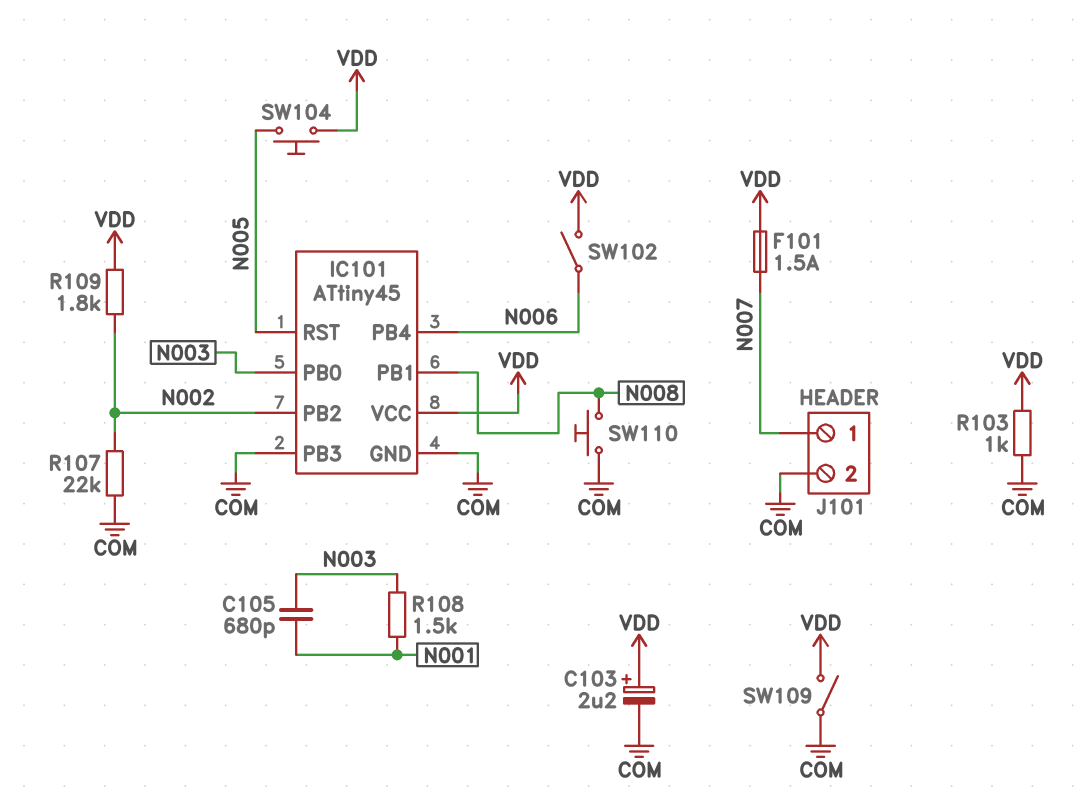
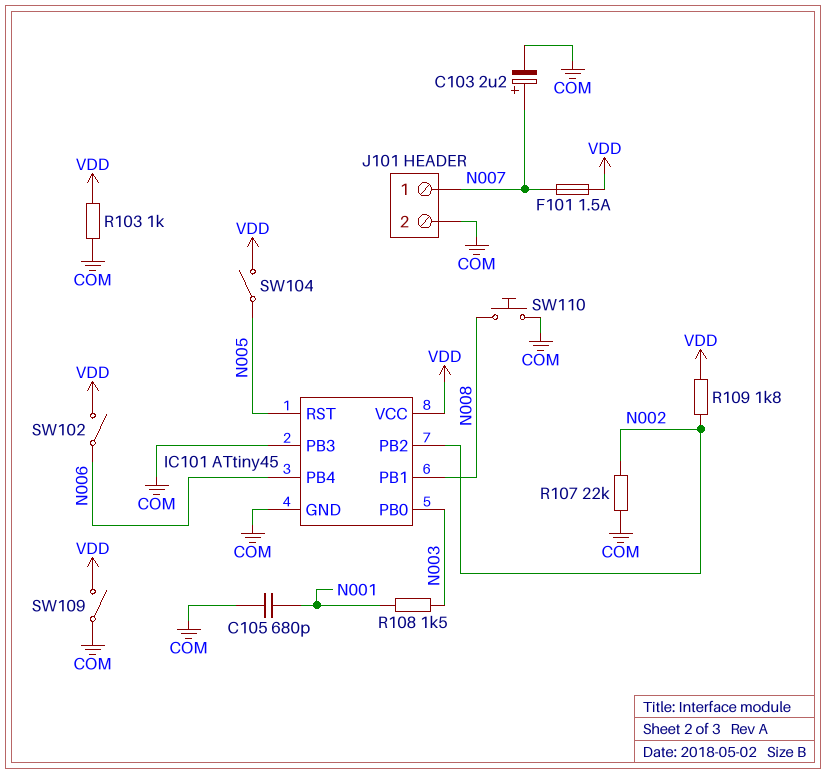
C103: 2.2uF (plus VDD, minus COM) -> 2.2uF (plus N007, minus COM)
C105: 680pF (N001, N003) -> 680pF (COM, N001)
SW104: button (N005, VDD) -> switch (N005, VDD)

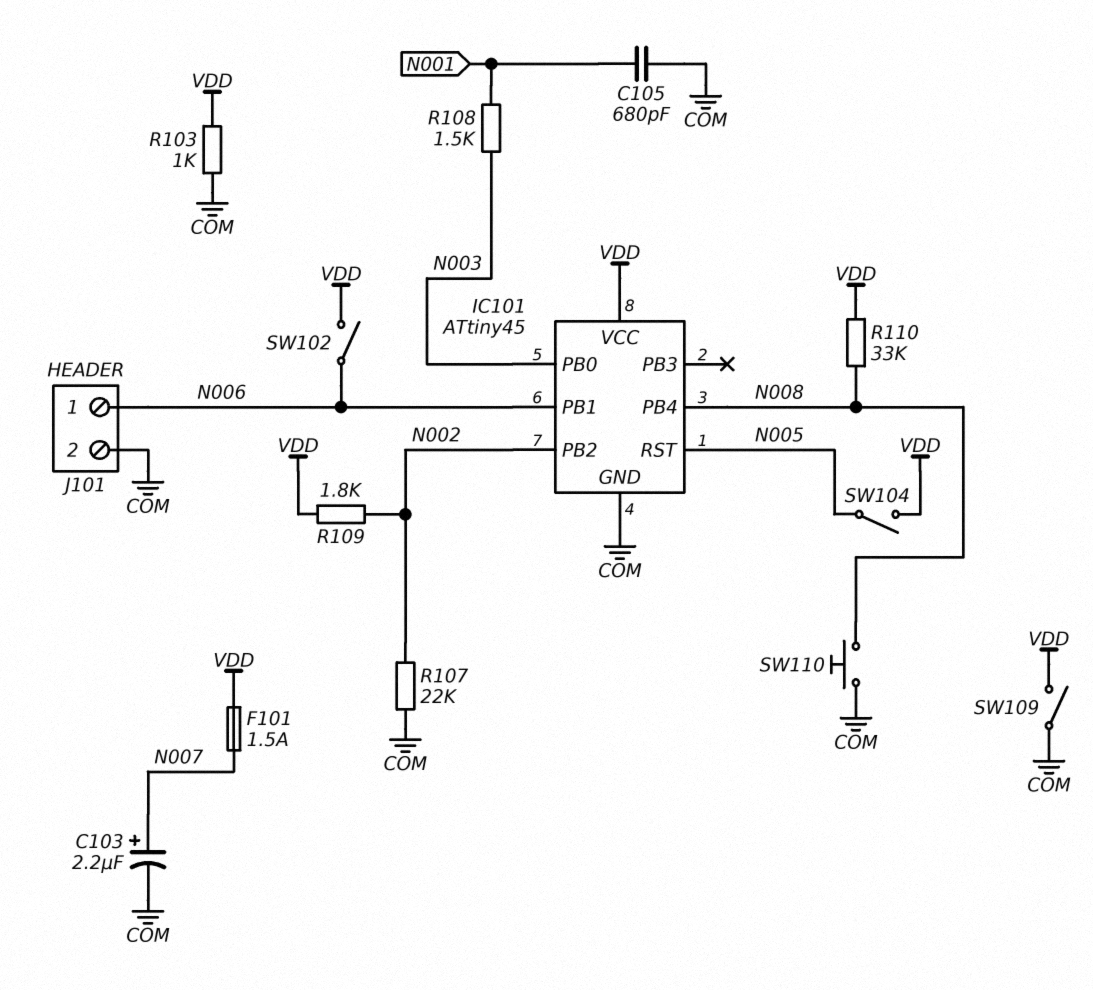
IC101 pin PB1: N008 -> N006
IC101 pin PB3: COM -> none
IC101 pin PB4: N006 -> N008
J101 pin 1: N007 -> N006
R110: none -> 33k (N008, VDD)

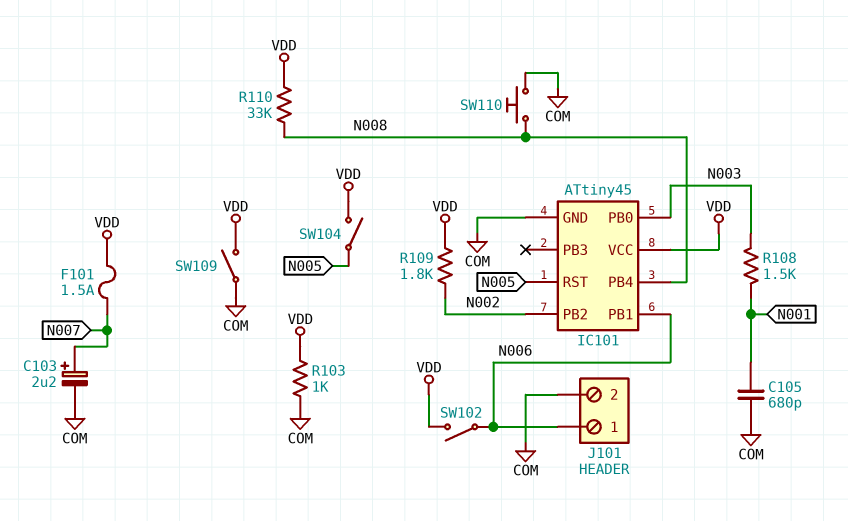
R107: 22k (COM, N002) -> none

